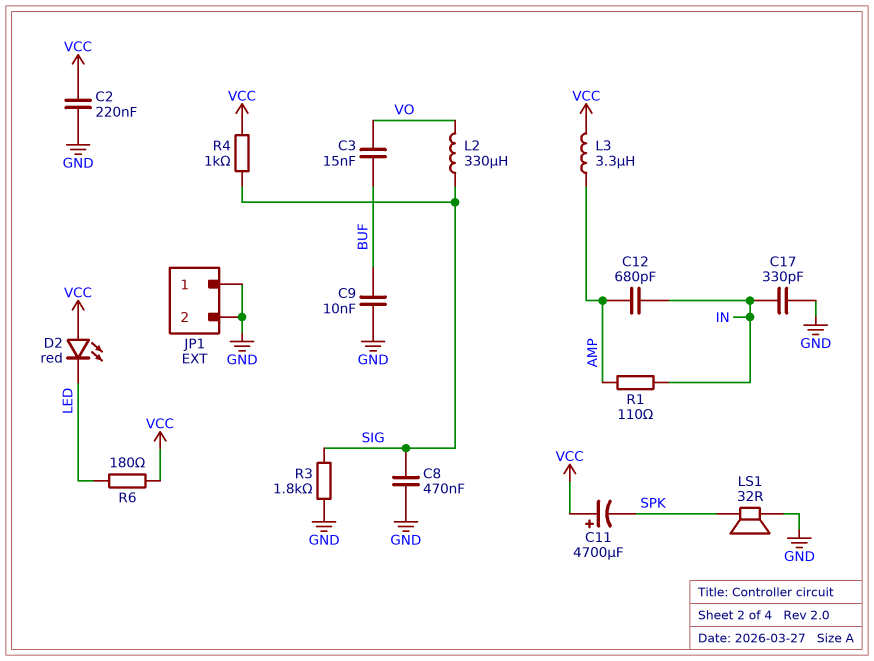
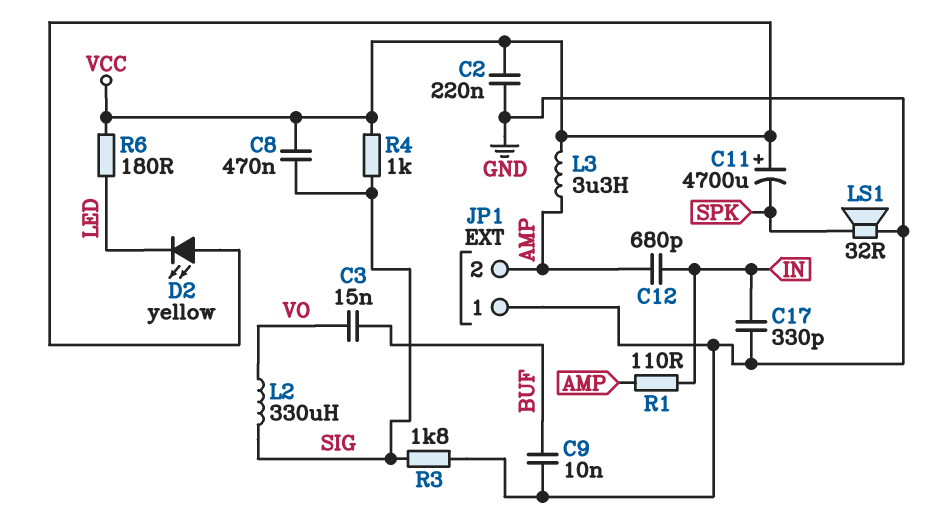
C8: 470nF (GND, SIG) -> 470nF (SIG, VCC)
D2: LED red (A VCC, K LED) -> LED yellow (A VCC, K LED)
JP1 pin 2: GND -> AMP

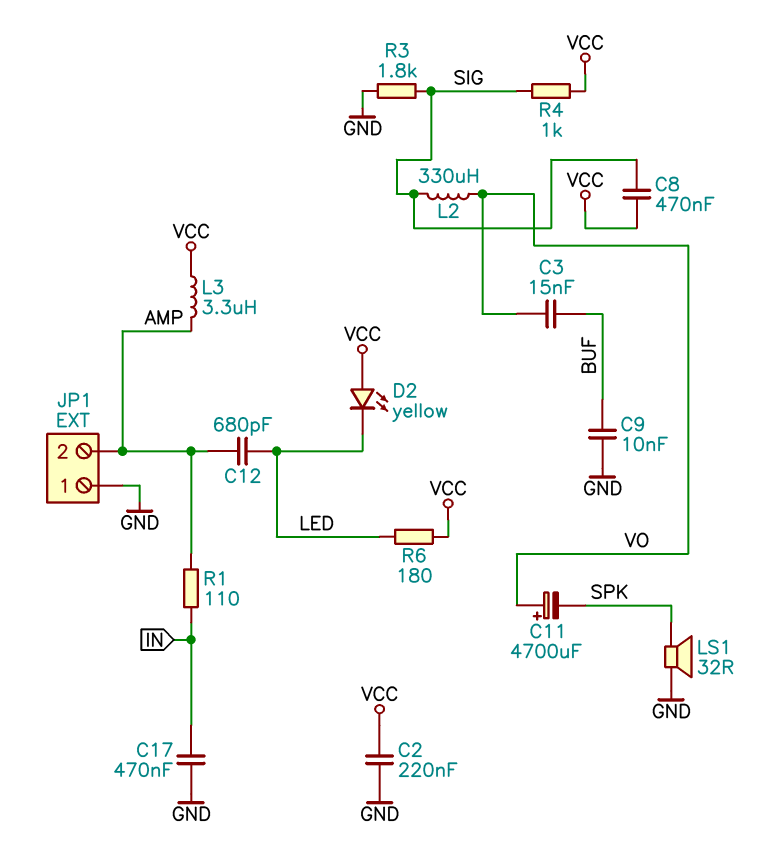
C11: 4700uF (plus VCC, minus SPK) -> 4700uF (plus VO, minus SPK)
C12: 680pF (AMP, IN) -> 680pF (AMP, LED)
C17: 330pF (GND, IN) -> 470nF (GND, IN)

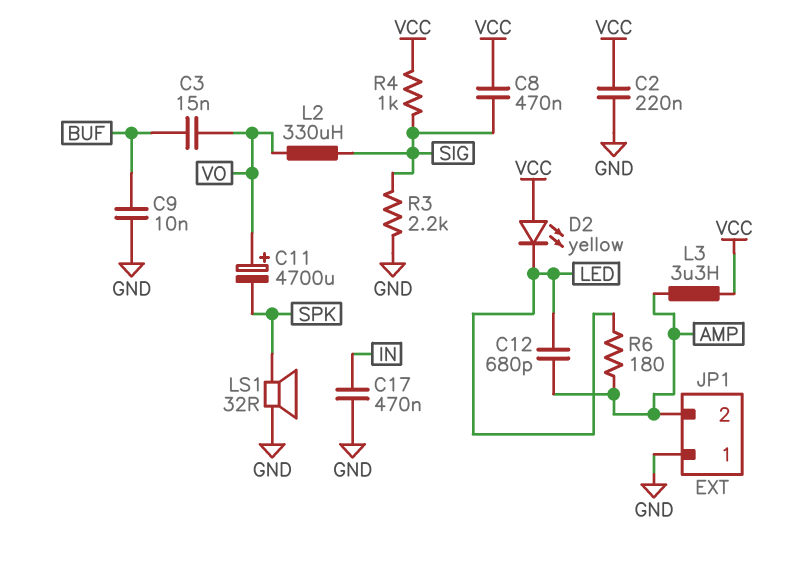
R1: 110 (AMP, IN) -> none
R3: 1.8k (GND, SIG) -> 2.2k (GND, SIG)
R6: 180 (LED, VCC) -> 180 (AMP, LED)

